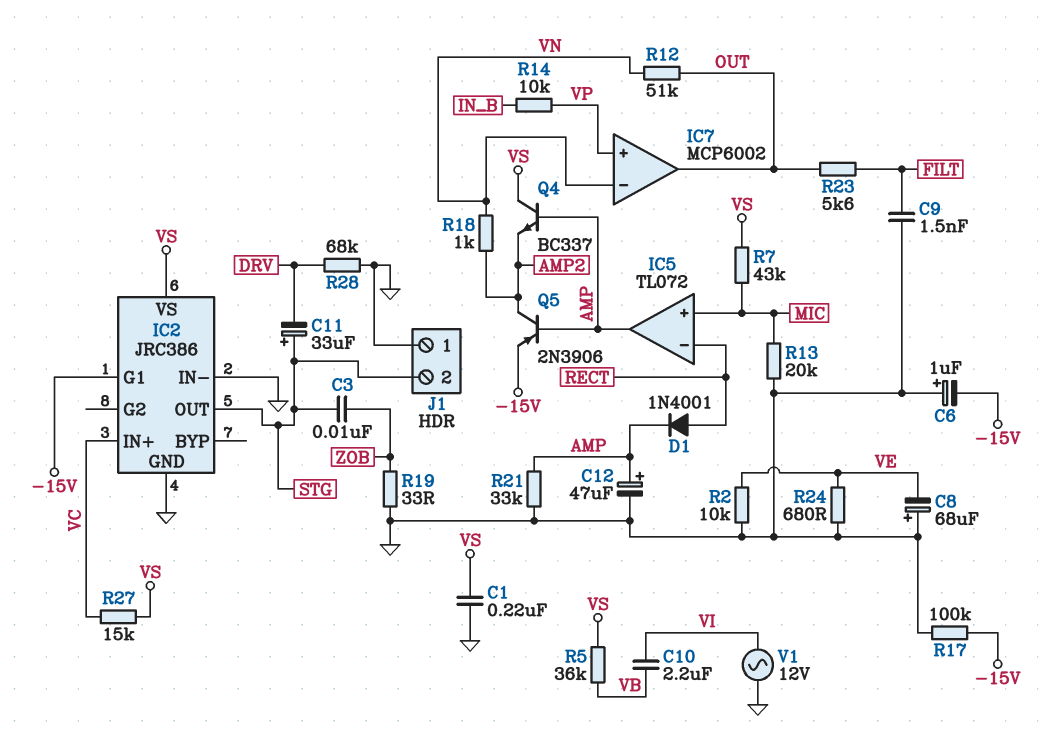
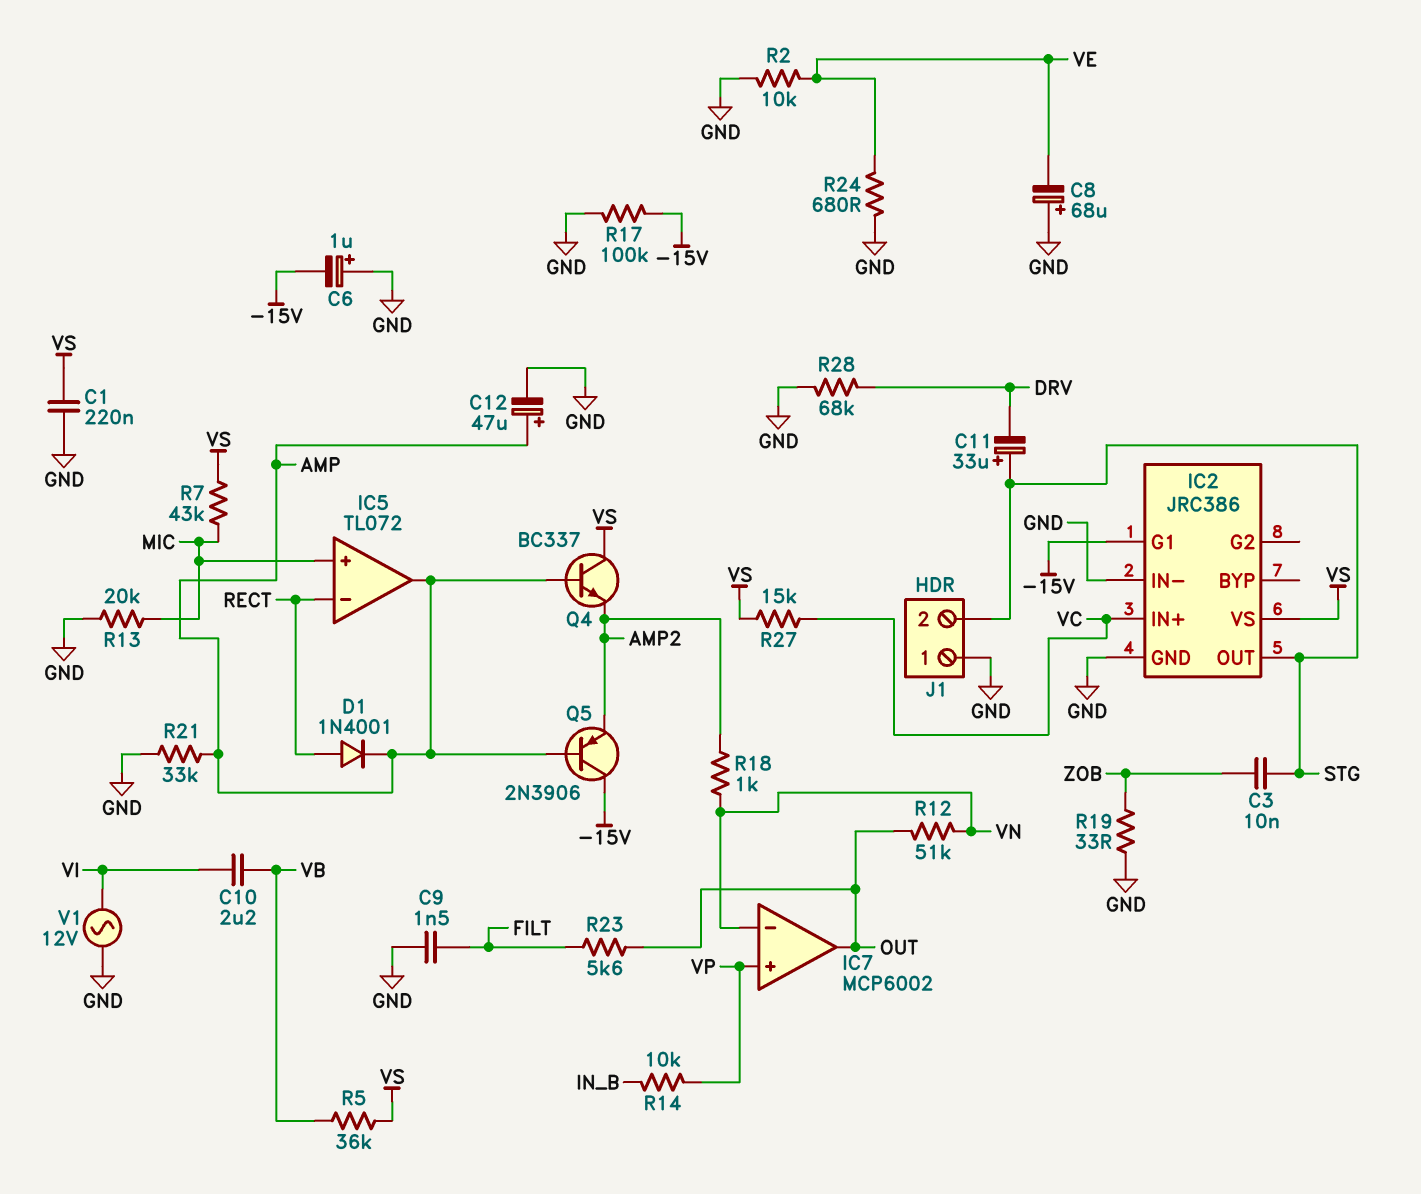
Q5: PNP 2N3906 (B AMP, C AMP2, E -15V) -> PNP 2N3906 (B AMP, C -15V, E AMP2)

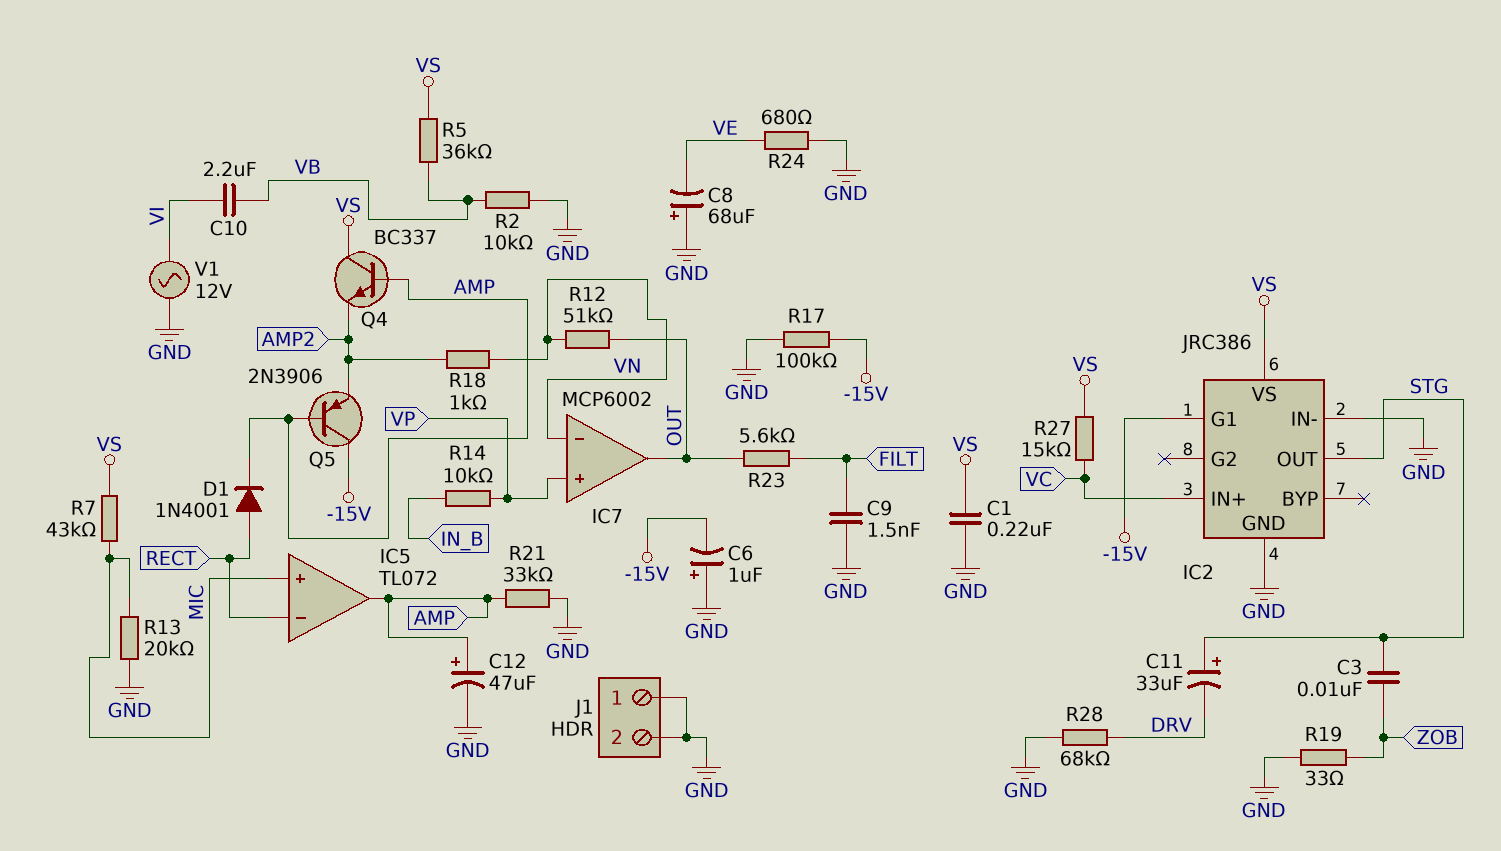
J1 pin 2: STG -> GND
R2: 10k (GND, VE) -> 10k (GND, VB)

